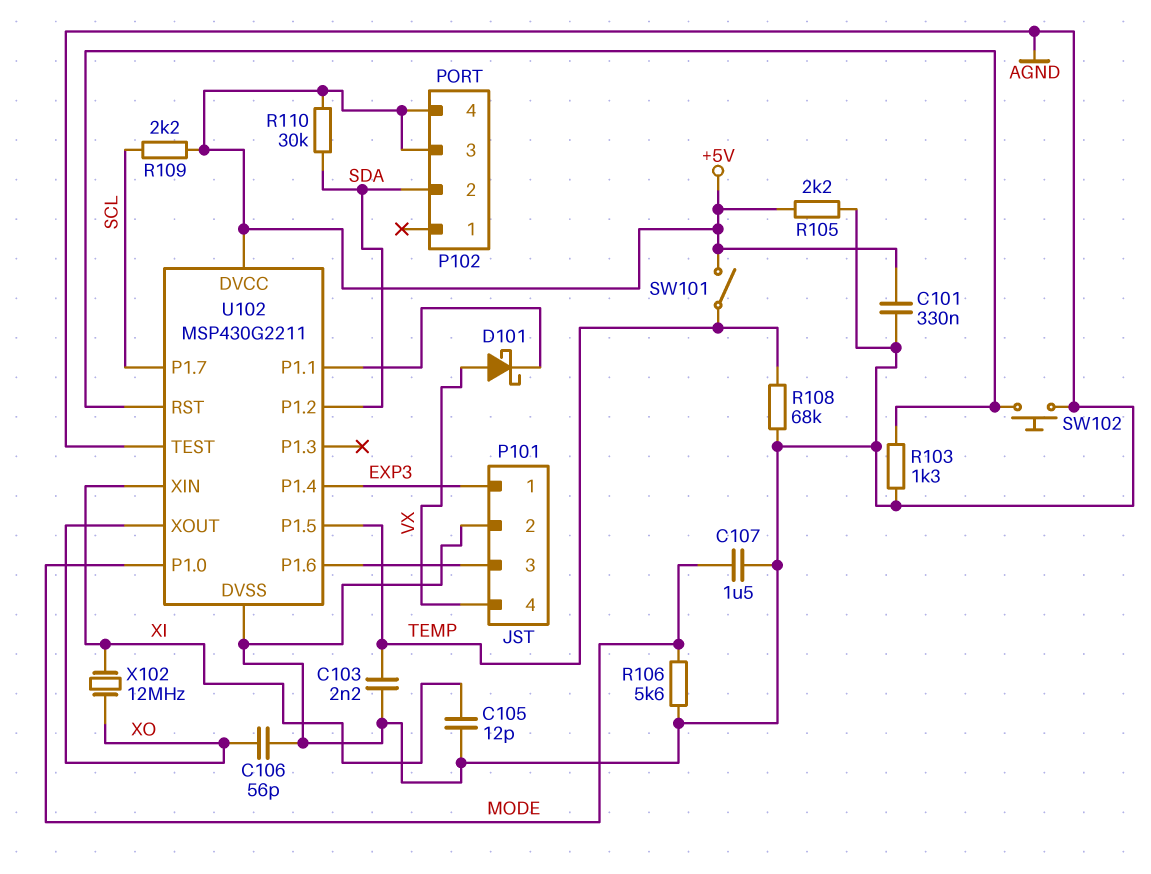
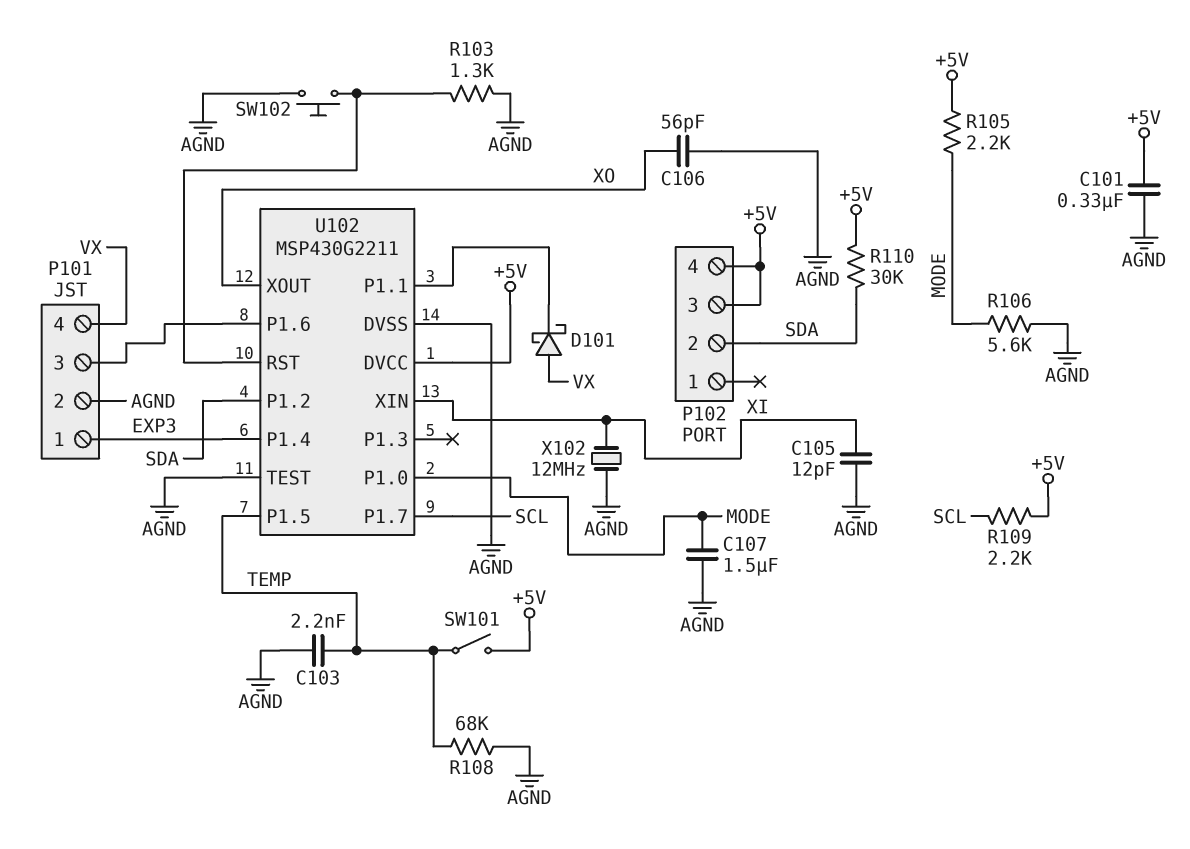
R105: 2.2k (+5V, AGND) -> 2.2k (+5V, MODE)
X102: 12MHz (XI, XO) -> 12MHz (AGND, XI)

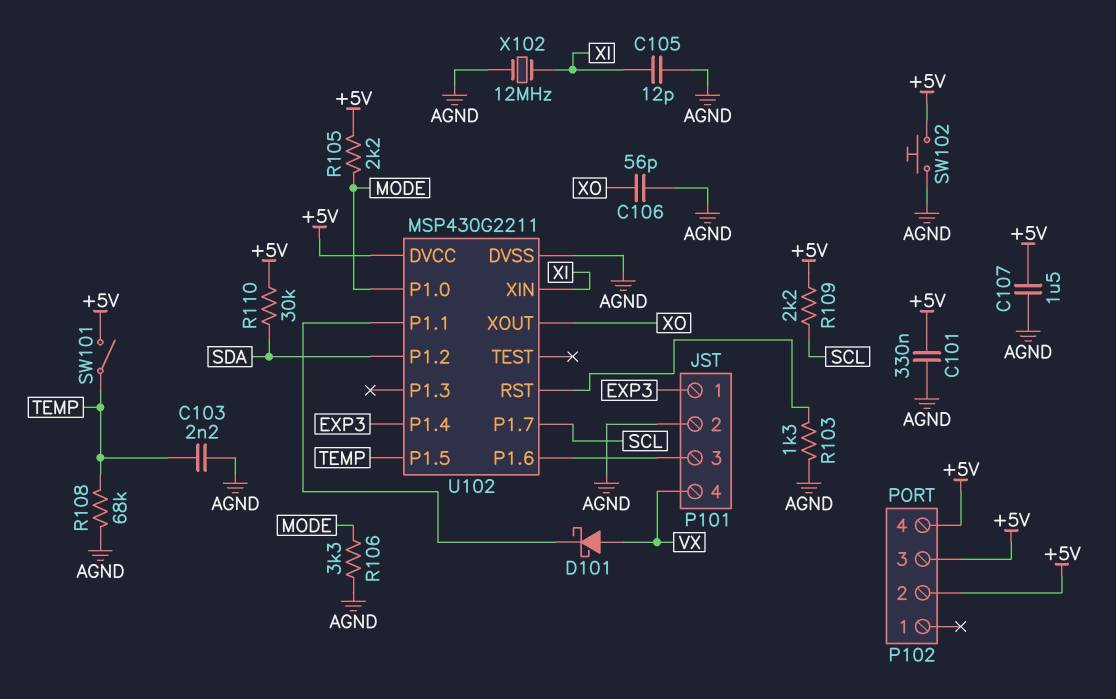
C107: 1.5uF (AGND, MODE) -> 1.5uF (+5V, AGND)
P102 pin 2: SDA -> +5V
R106: 5.6k (AGND, MODE) -> 3.3k (AGND, MODE)
SW102: button (AGND, U102/RST) -> button (+5V, AGND)
U102 pin TEST: AGND -> none

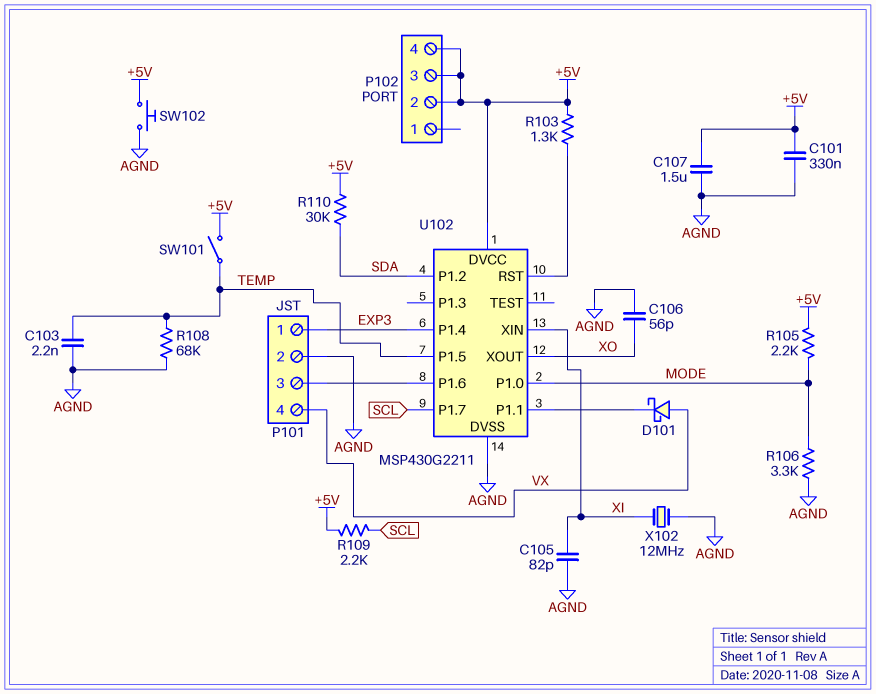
C105: 12pF (AGND, XI) -> 82pF (AGND, XI)
R103: 1.3k (AGND, U102/RST) -> 1.3k (+5V, U102/RST)

